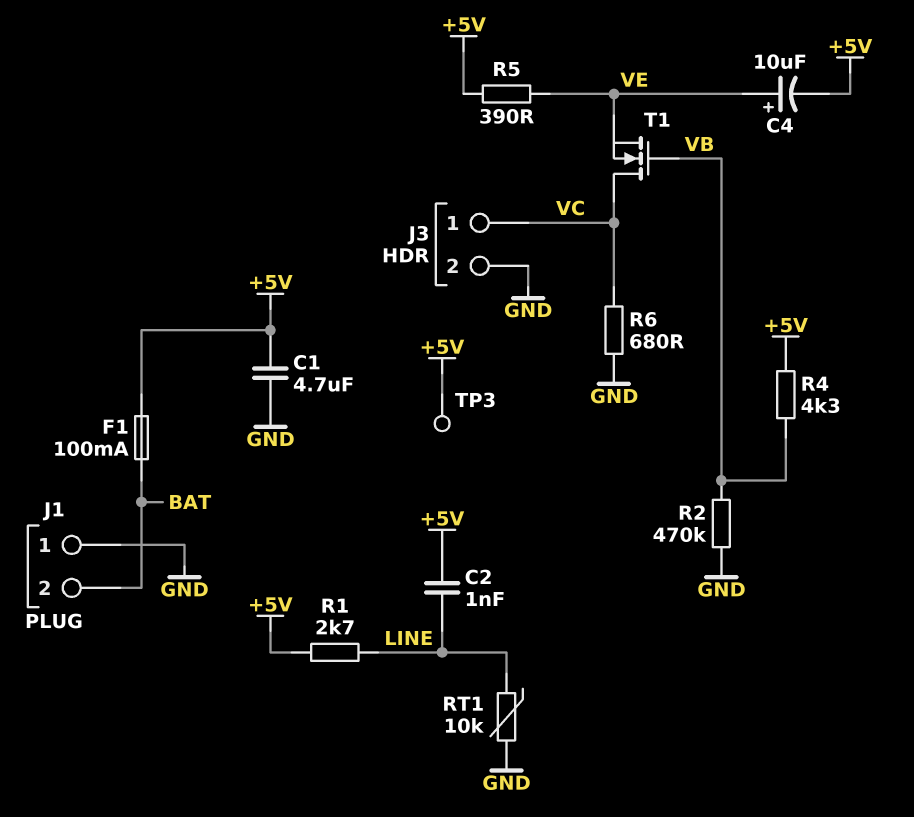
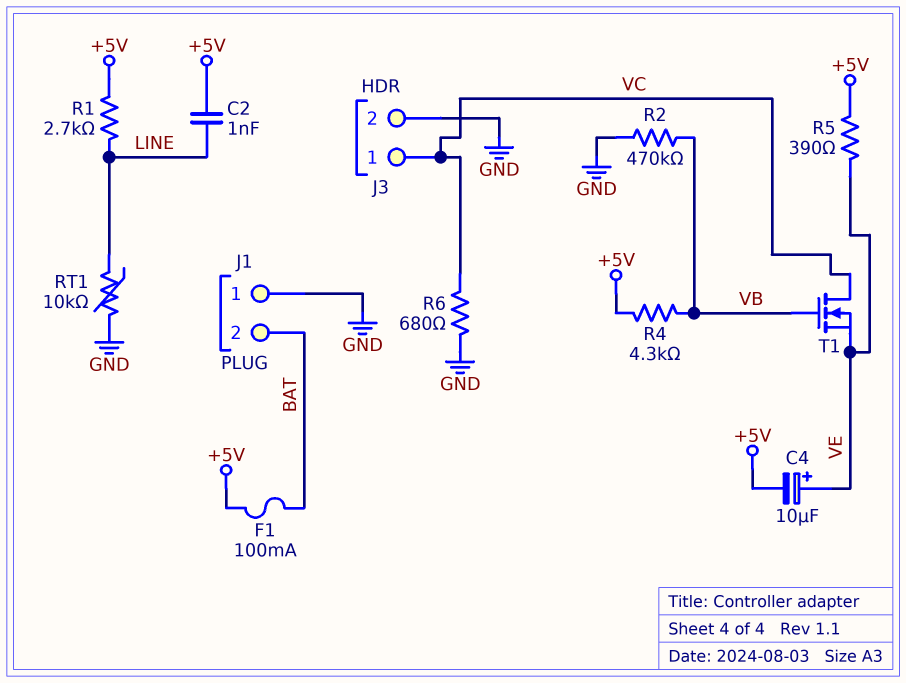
C1: 4.7uF (+5V, GND) -> none
TP3: test point (+5V) -> none

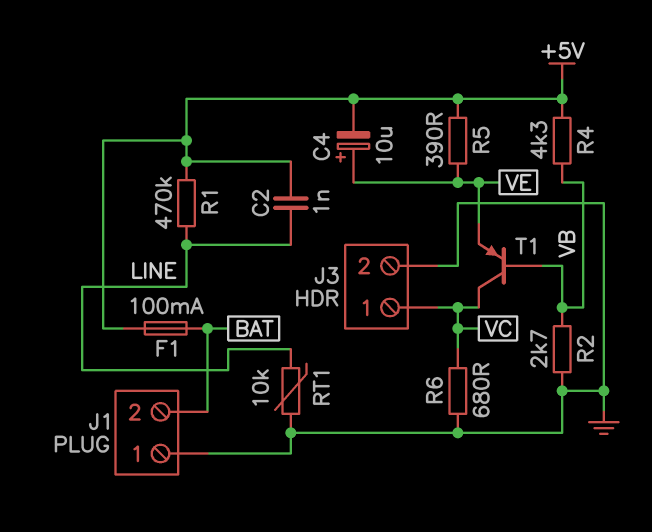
R1: 2.7k (+5V, LINE) -> 470k (+5V, LINE)
R2: 470k (GND, VB) -> 2.7k (GND, VB)
T1: NMOS (G VB, D VC, S VE) -> PNP (B VB, C VC, E VE)

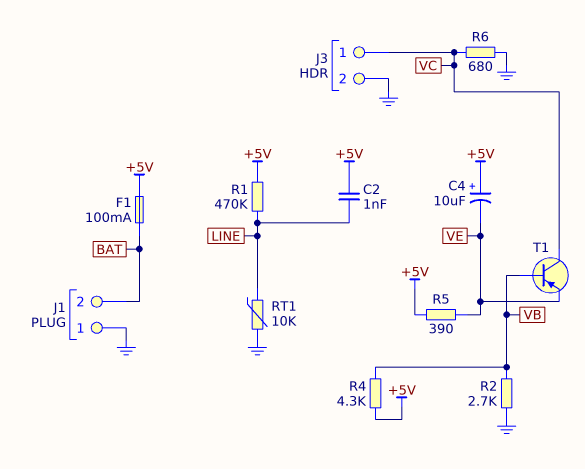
C4: 10uF (plus VE, minus +5V) -> 10uF (plus +5V, minus VE)

